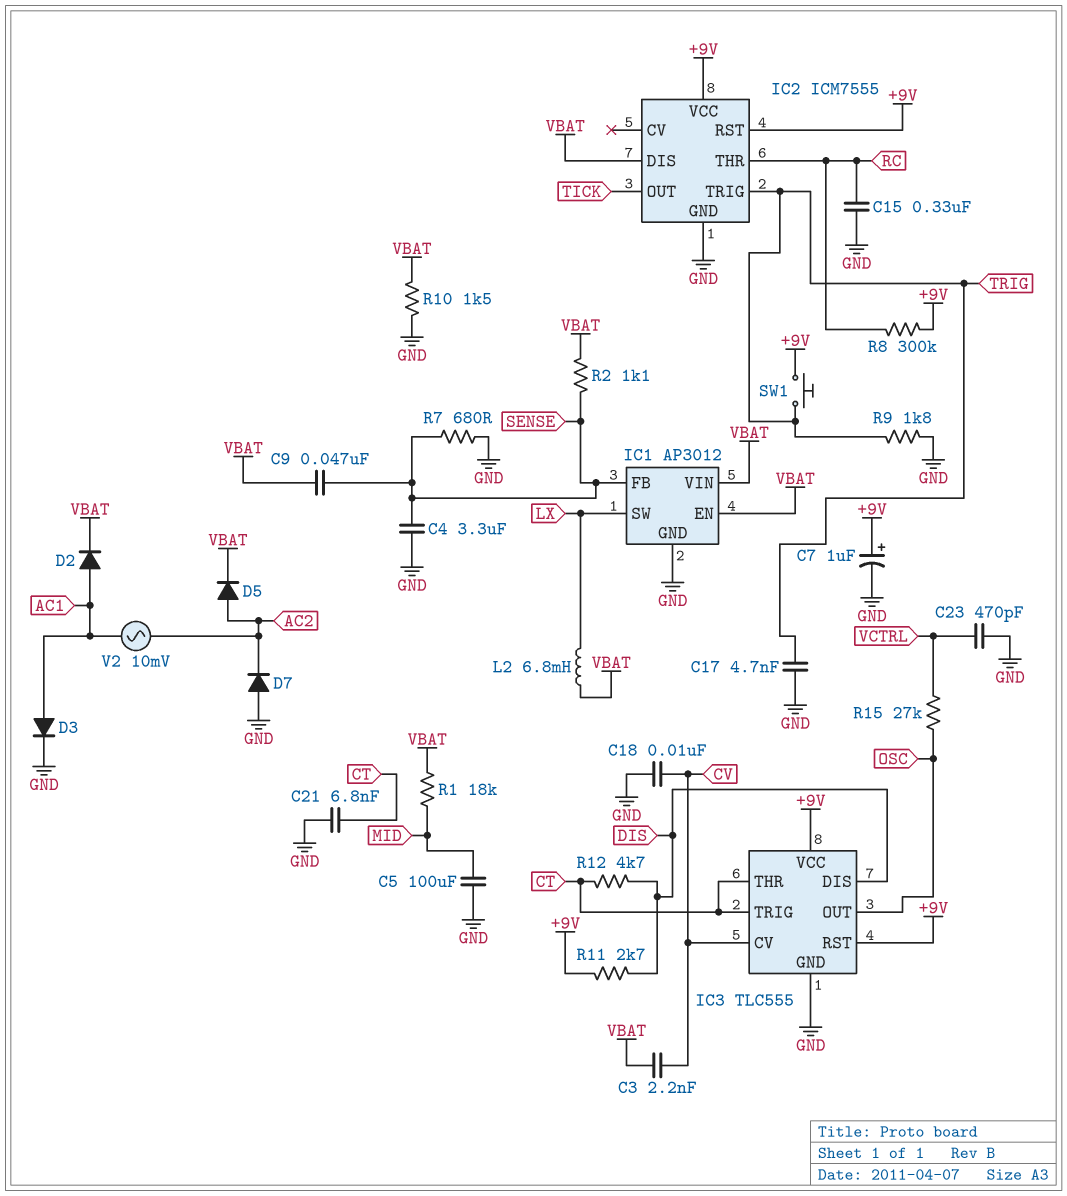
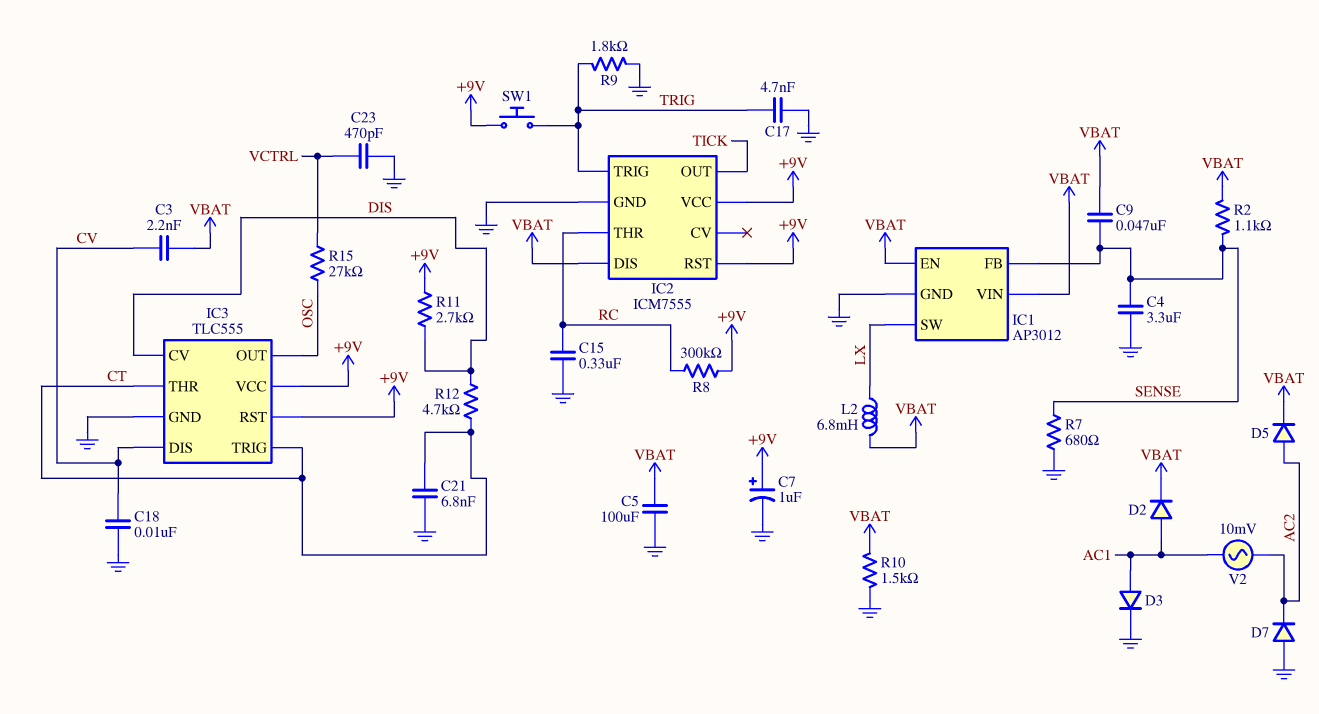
C5: 100uF (GND, MID) -> 100uF (GND, VBAT)
IC3 pin CV: CV -> DIS
IC3 pin DIS: DIS -> CV
R1: 18k (MID, VBAT) -> none

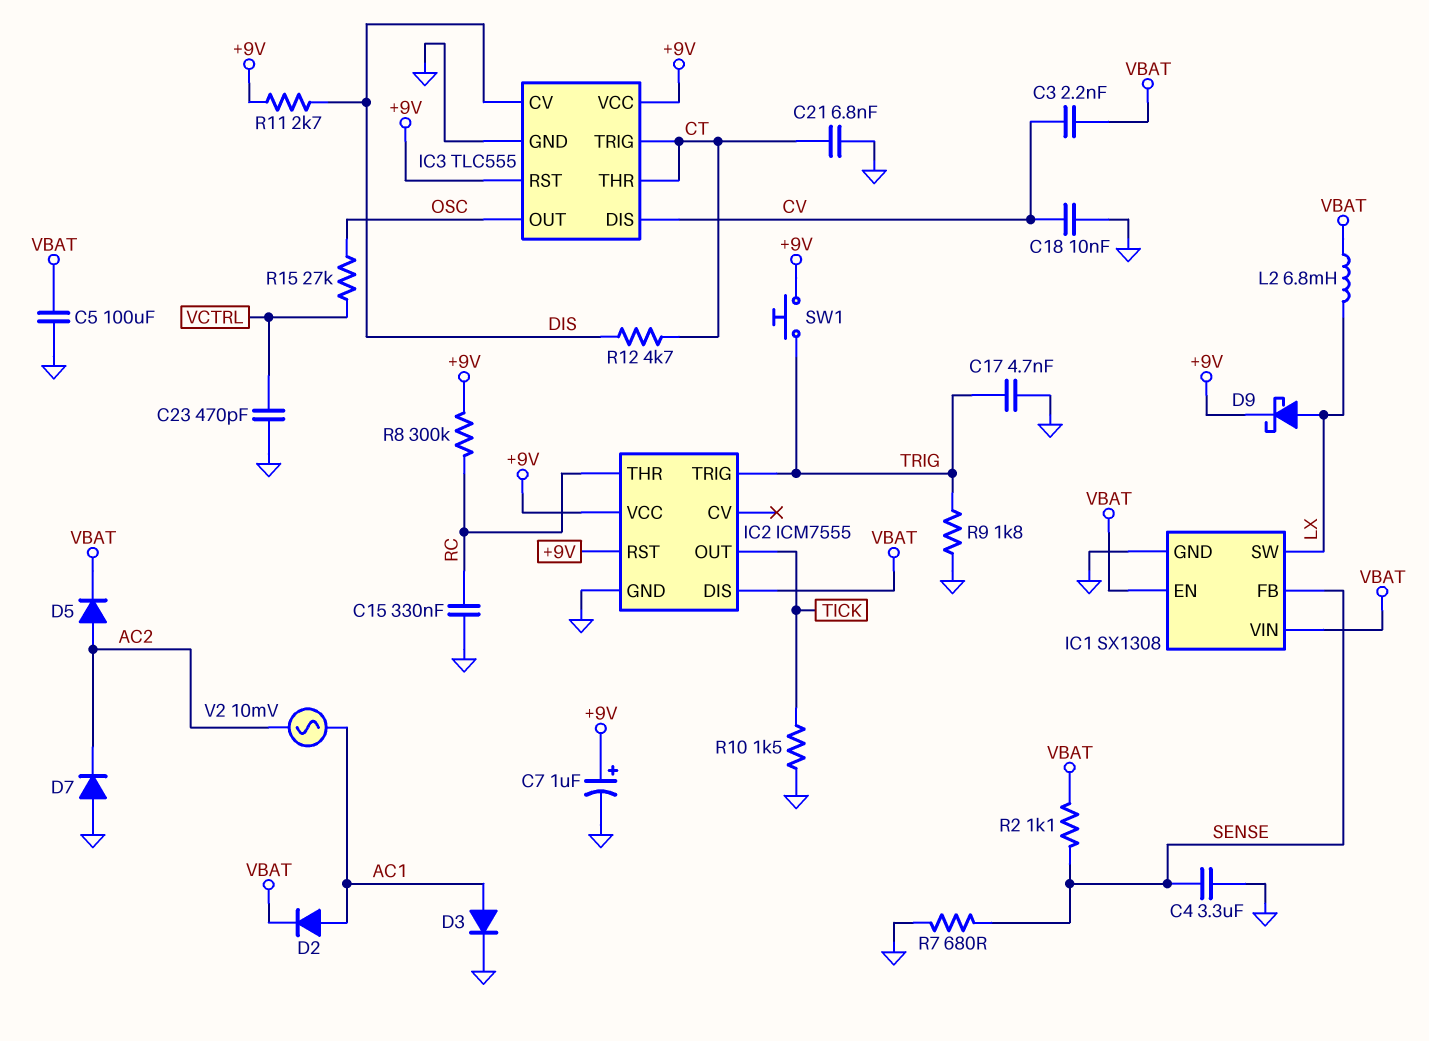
C9: 47nF (SENSE, VBAT) -> none
D9: none -> schottky (A LX, K +9V)
IC1: AP3012 -> SX1308
R10: 1.5k (GND, VBAT) -> 1.5k (GND, TICK)

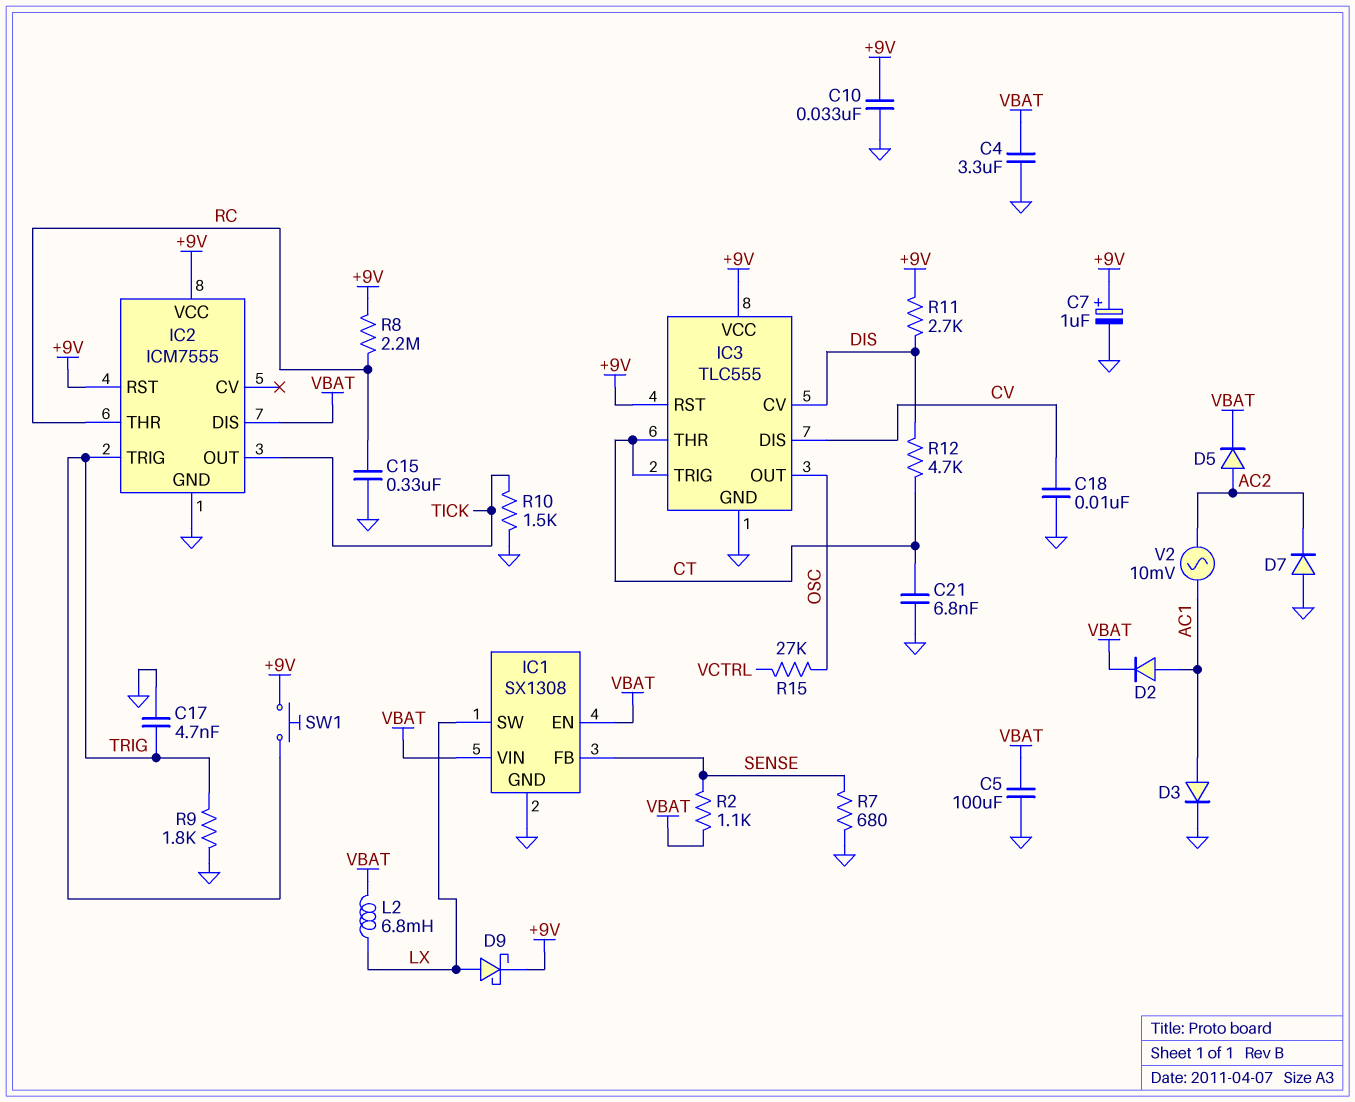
C3: 2.2nF (CV, VBAT) -> none
C4: 3.3uF (GND, SENSE) -> 3.3uF (GND, VBAT)
C10: none -> 33nF (+9V, GND)
C23: 470pF (GND, VCTRL) -> none
R8: 300k (+9V, RC) -> 2.2M (+9V, RC)

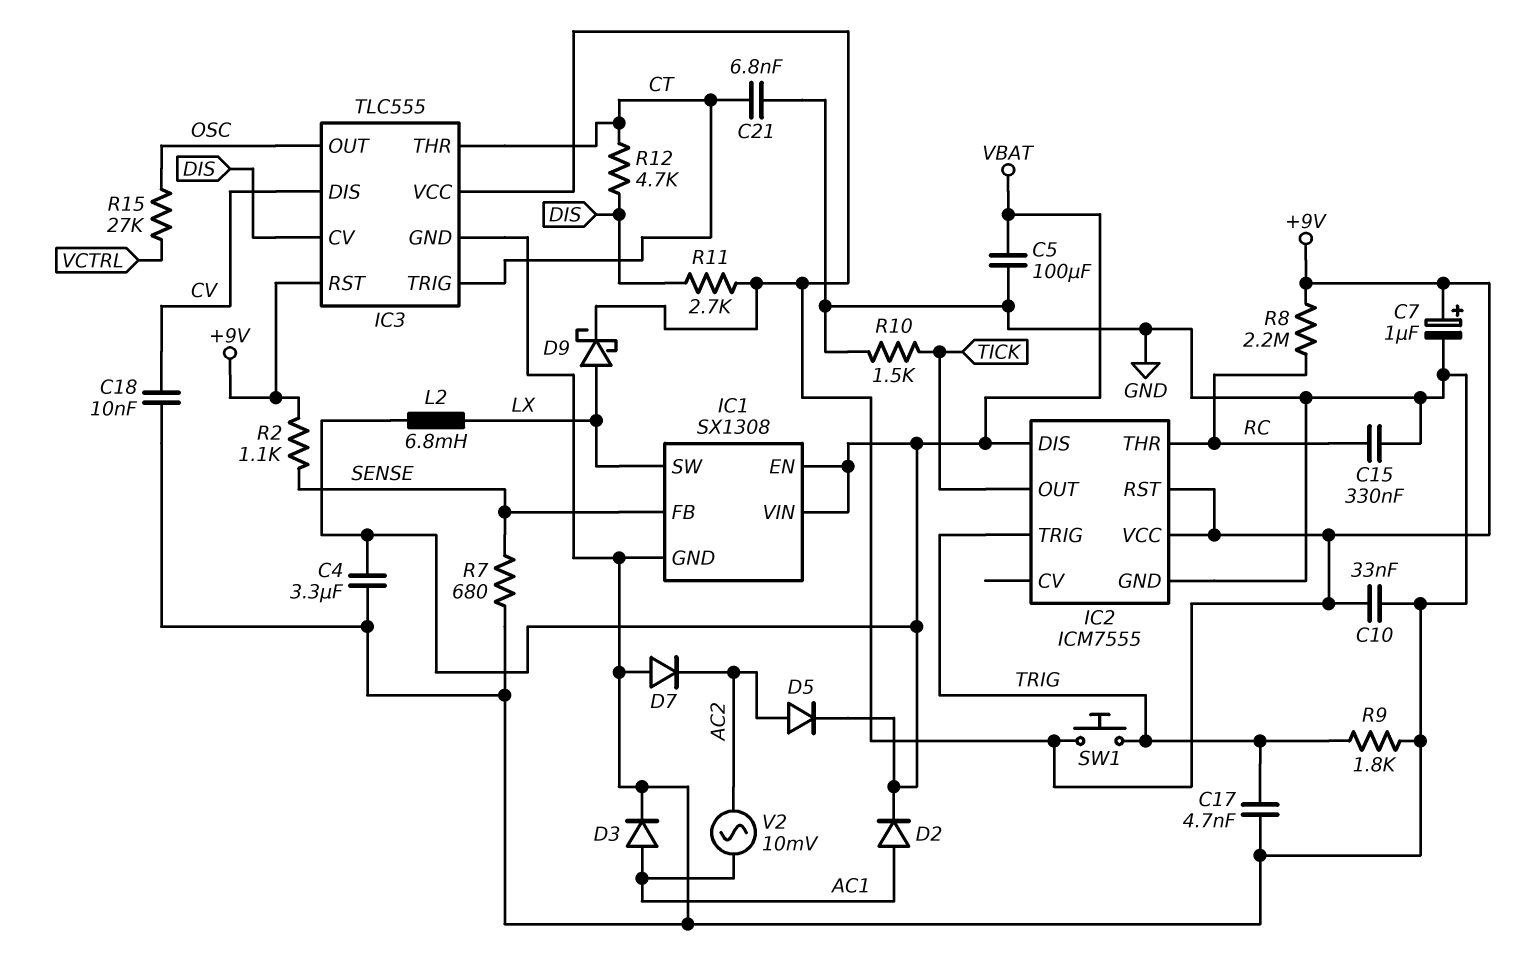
R2: 1.1k (SENSE, VBAT) -> 1.1k (+9V, SENSE)

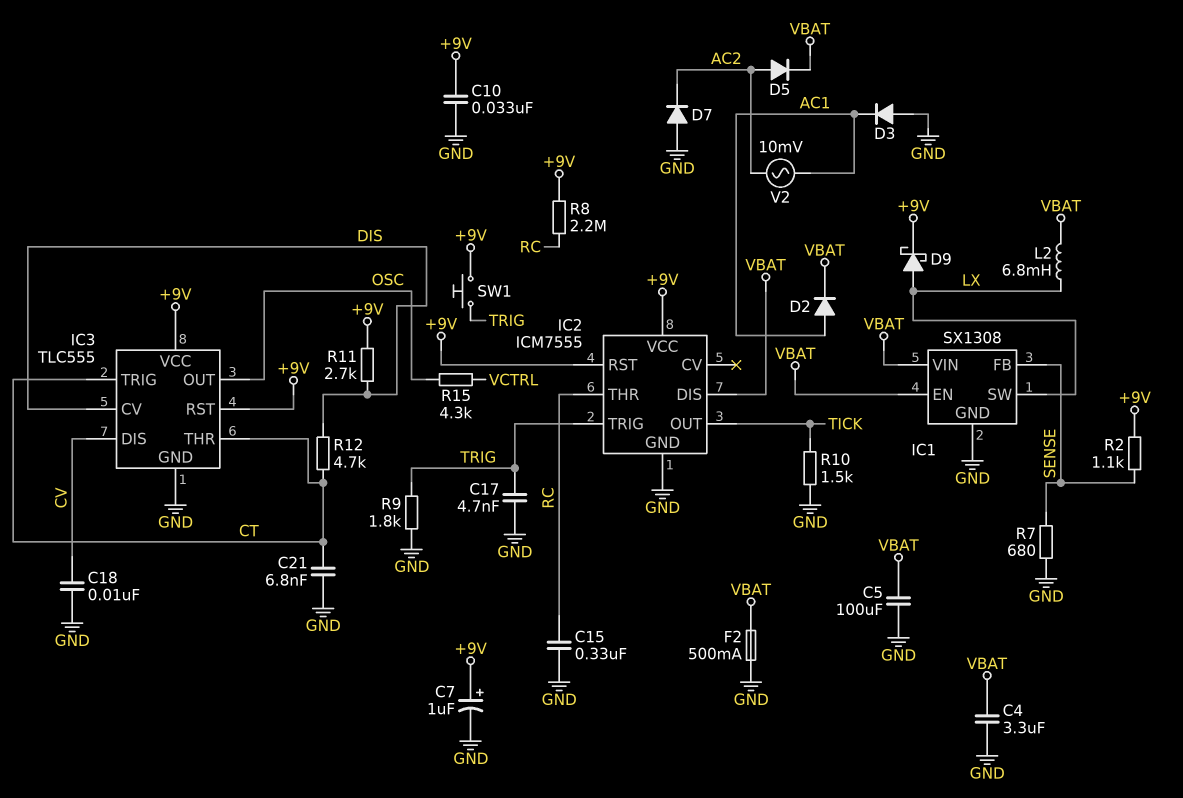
D3: diode (A AC1, K GND) -> diode (A GND, K AC1)
F2: none -> 500mA (GND, VBAT)
R15: 27k (OSC, VCTRL) -> 4.3k (OSC, VCTRL)

